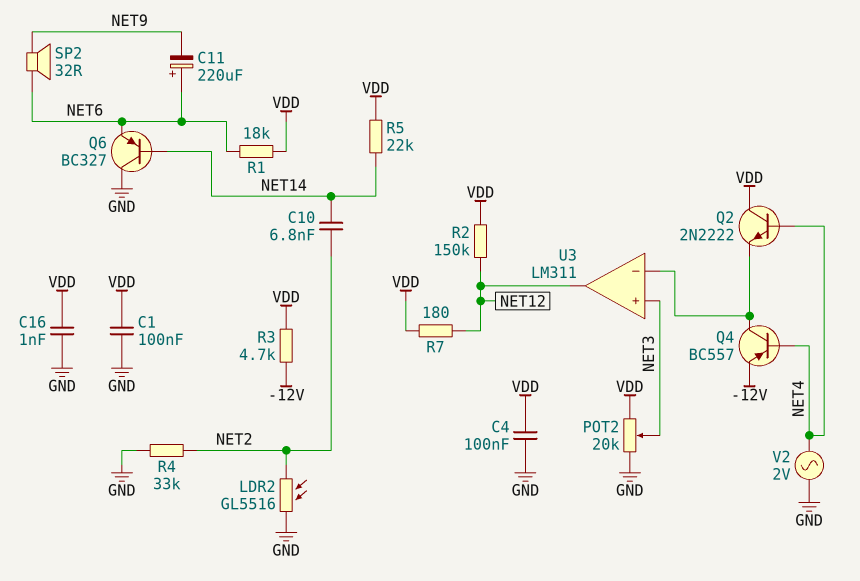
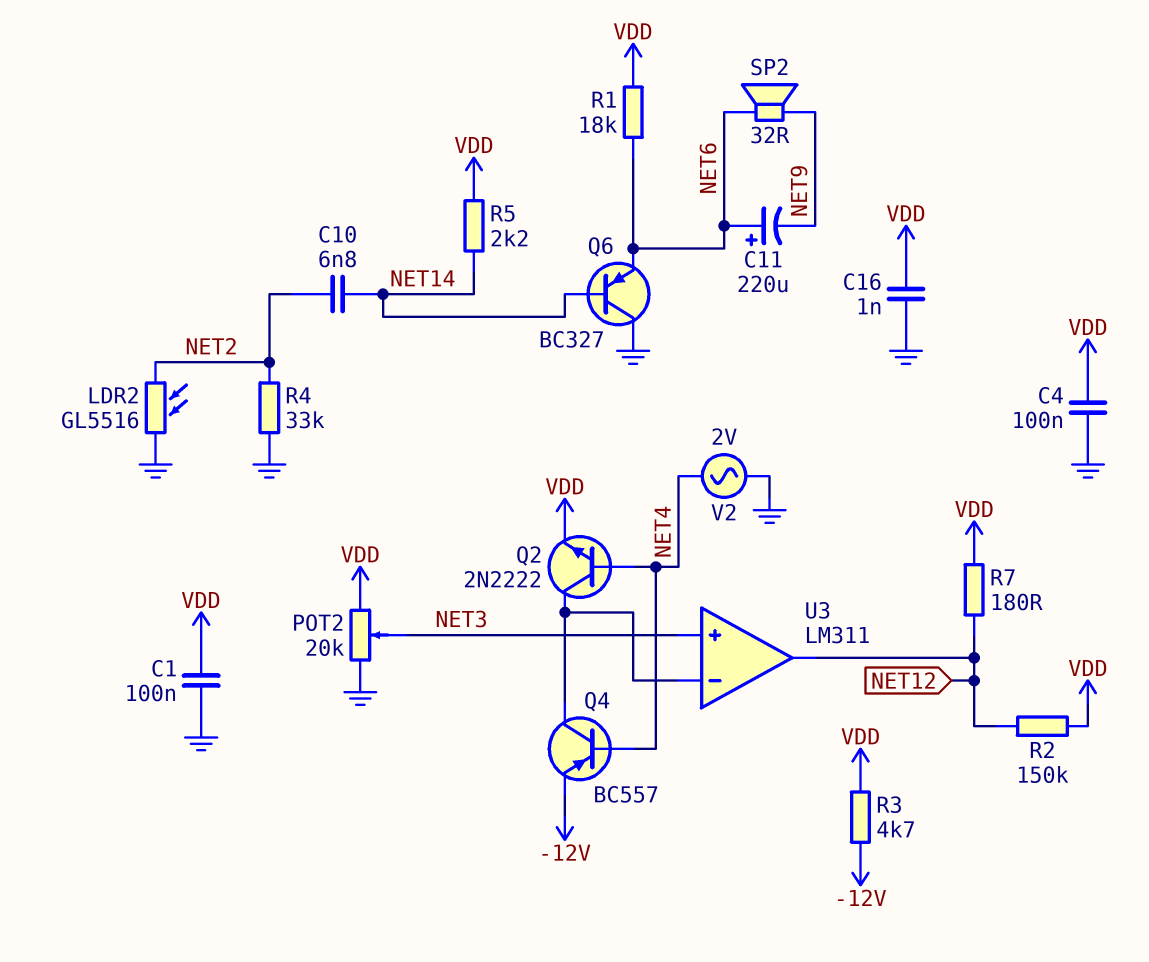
Q2: NPN 2N2222 (B NET4, C VDD, E U3/in-) -> NPN 2N2222 (B NET4, C U3/in-, E VDD)
R5: 22k (NET14, VDD) -> 2.2k (NET14, VDD)

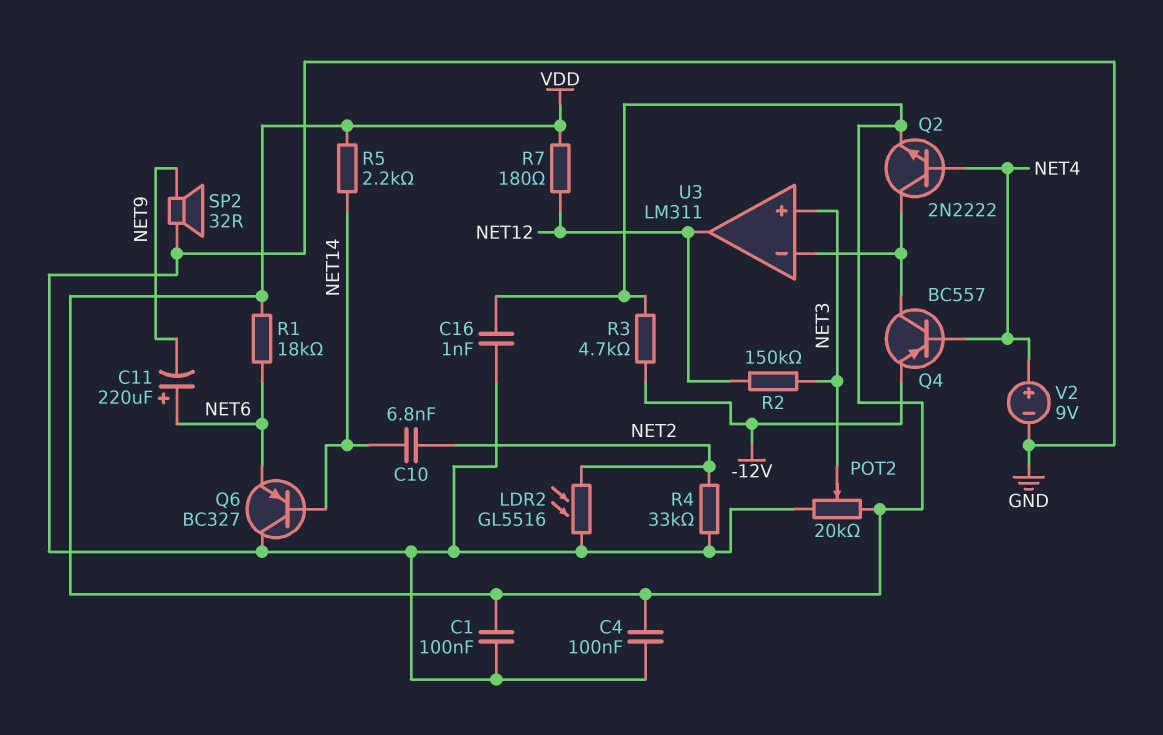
R2: 150k (NET12, VDD) -> 150k (NET3, NET12)
SP2: speaker 32R (NET6, NET9) -> speaker 32R (GND, NET9)
V2: AC 2V (GND, NET4) -> 9V (plus NET4, minus GND)

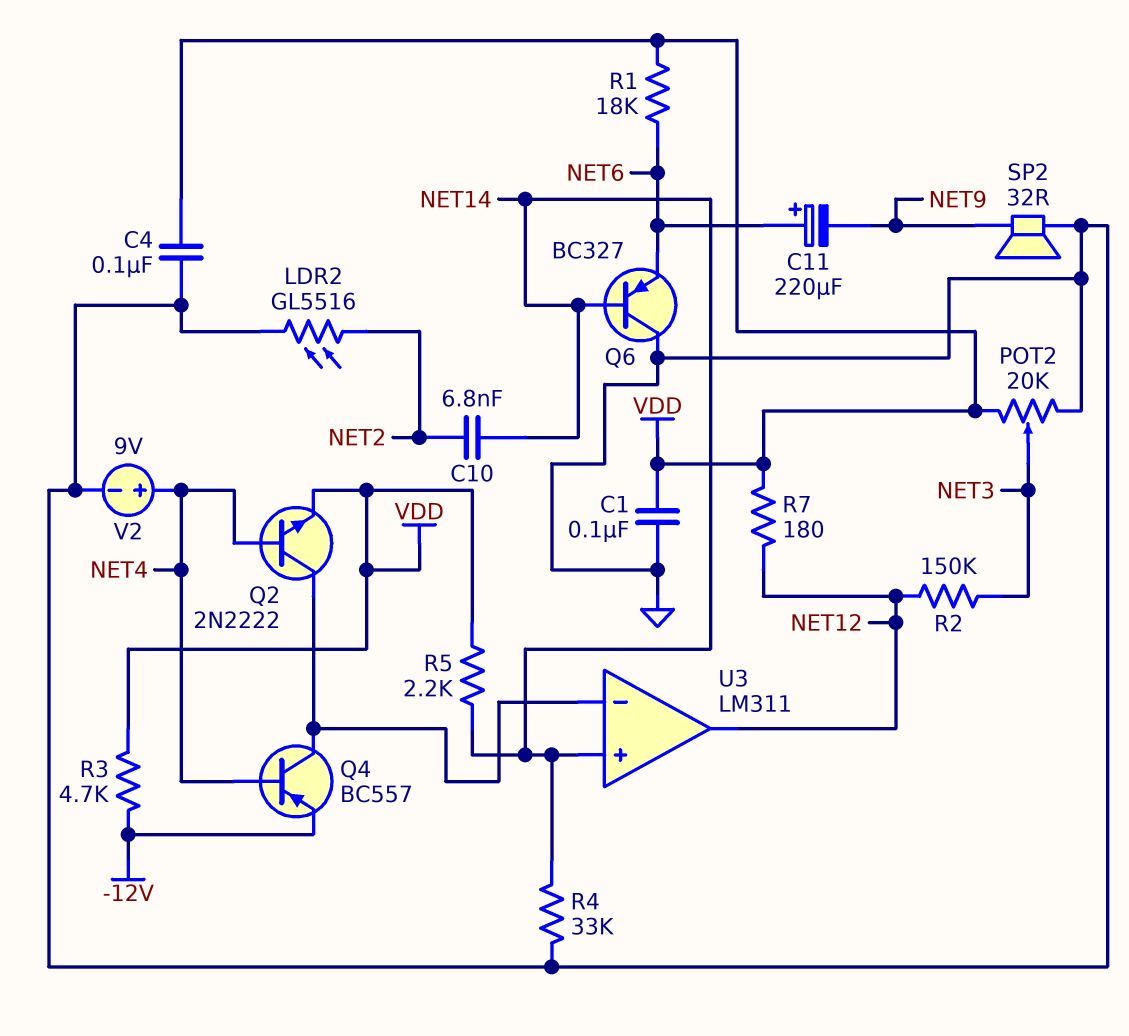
C16: 1nF (GND, VDD) -> none
R4: 33k (GND, NET2) -> 33k (GND, NET14)
U3 pin in+: NET3 -> NET14

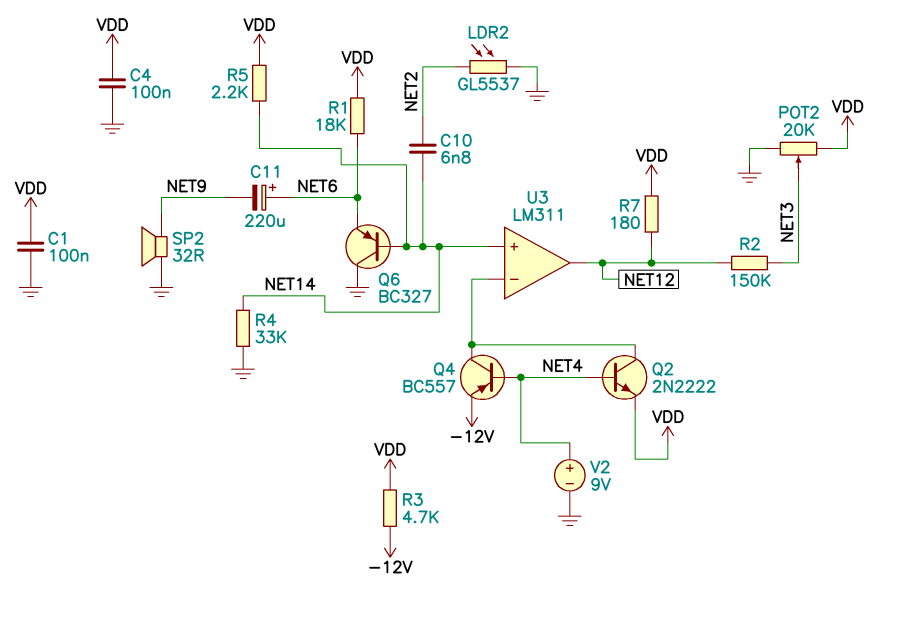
LDR2: GL5516 (GND, NET2) -> GL5537 (GND, NET2)

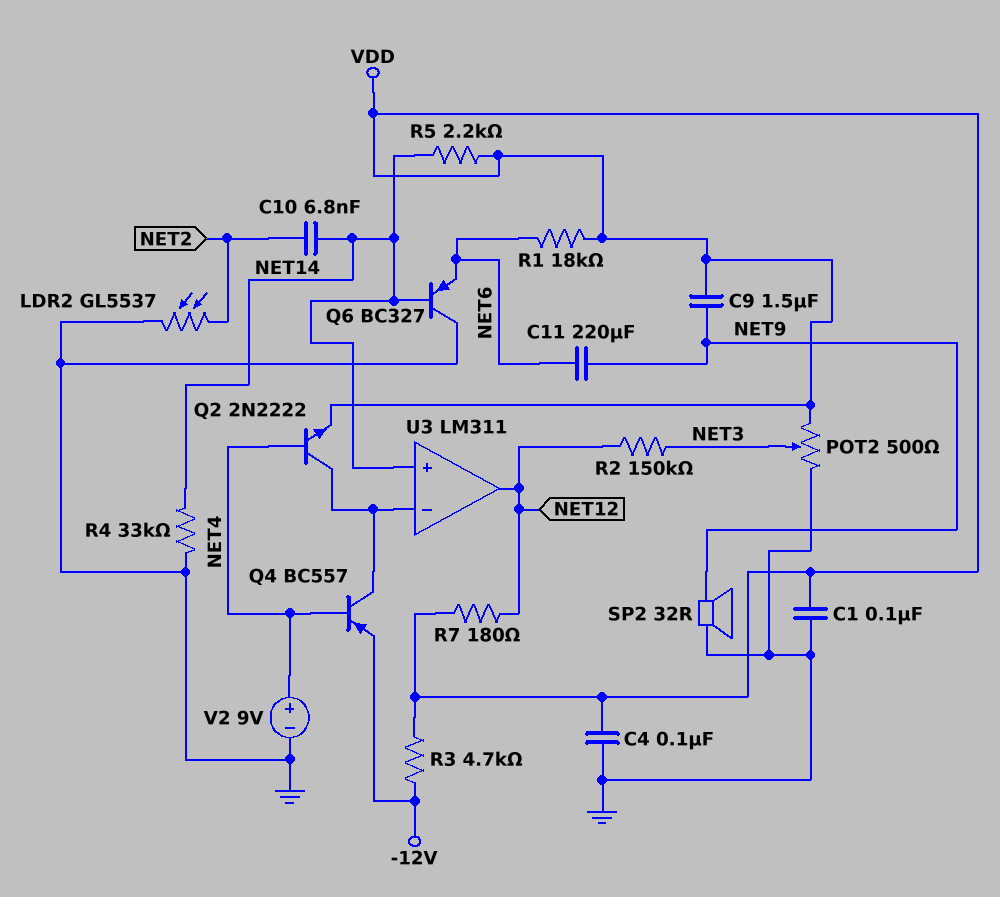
C9: none -> 1.5uF (NET9, VDD)
C11: 220uF (plus NET6, minus NET9) -> 220uF (NET6, NET9)
POT2: 20k (GND, VDD, wiper NET3) -> 500 (GND, VDD, wiper NET3)

